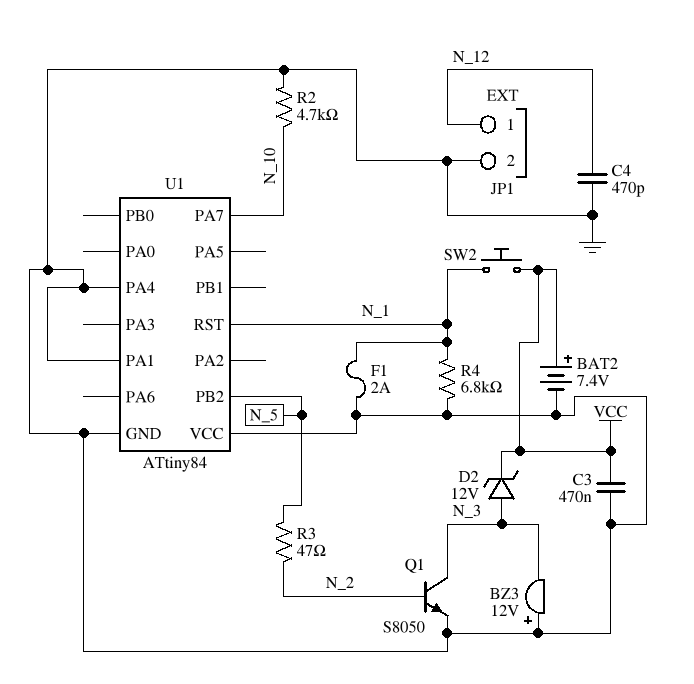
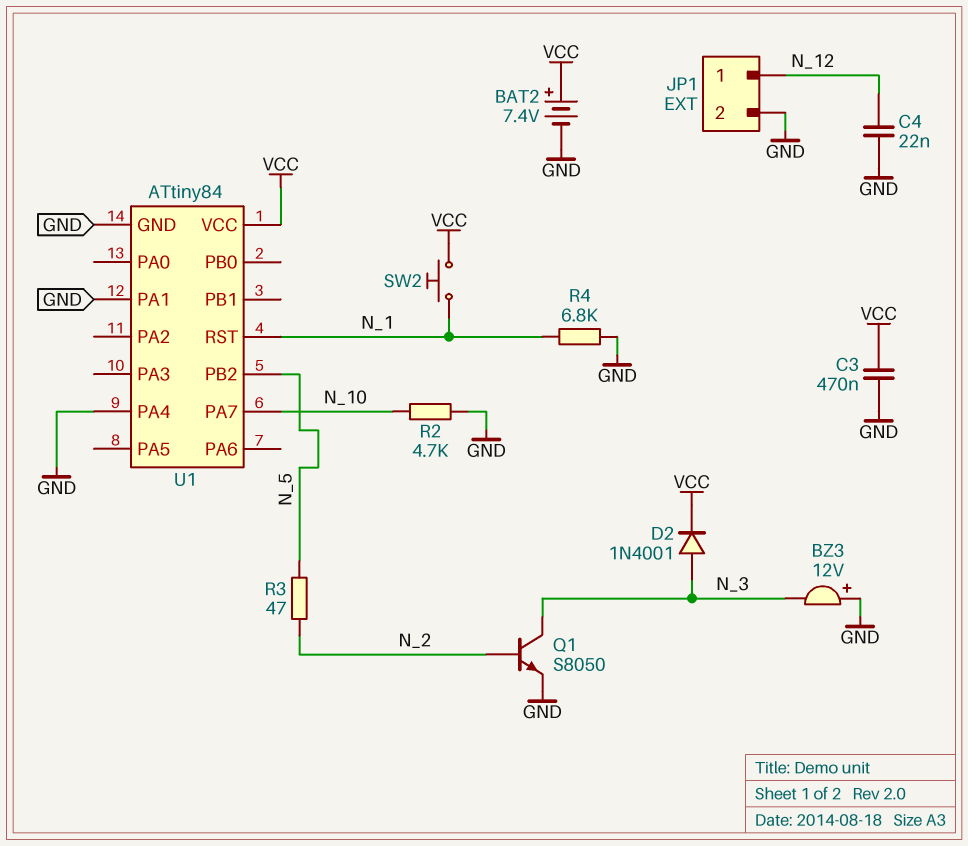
C4: 470pF (GND, N_12) -> 22nF (GND, N_12)
D2: zener 12V (A N_3, K VCC) -> diode 1N4001 (A N_3, K VCC)
F1: 2A (GND, N_1) -> none
U1 pin VCC: GND -> VCC

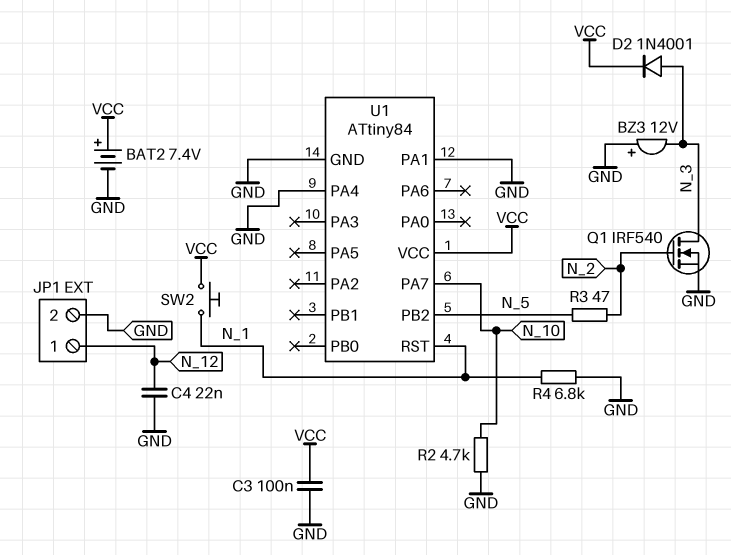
C3: 470nF (GND, VCC) -> 100nF (GND, VCC)
Q1: NPN S8050 (B N_2, C N_3, E GND) -> NMOS IRF540 (G N_2, D N_3, S GND)

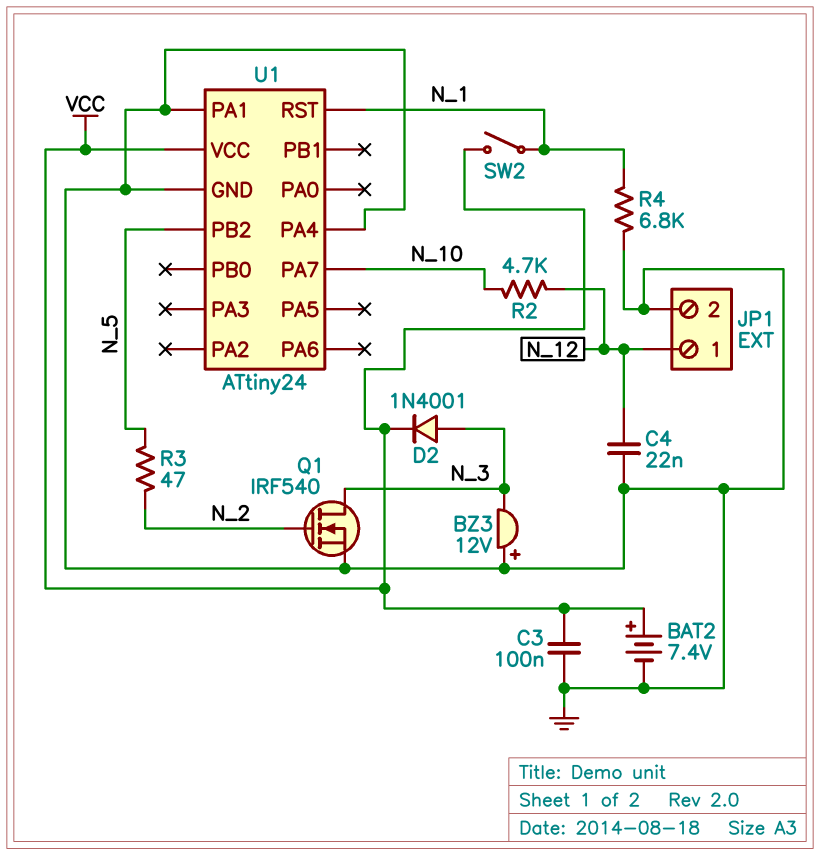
R2: 4.7k (GND, N_10) -> 4.7k (N_10, N_12)
SW2: button (N_1, VCC) -> switch (N_1, VCC)
U1: ATtiny84 -> ATtiny24

